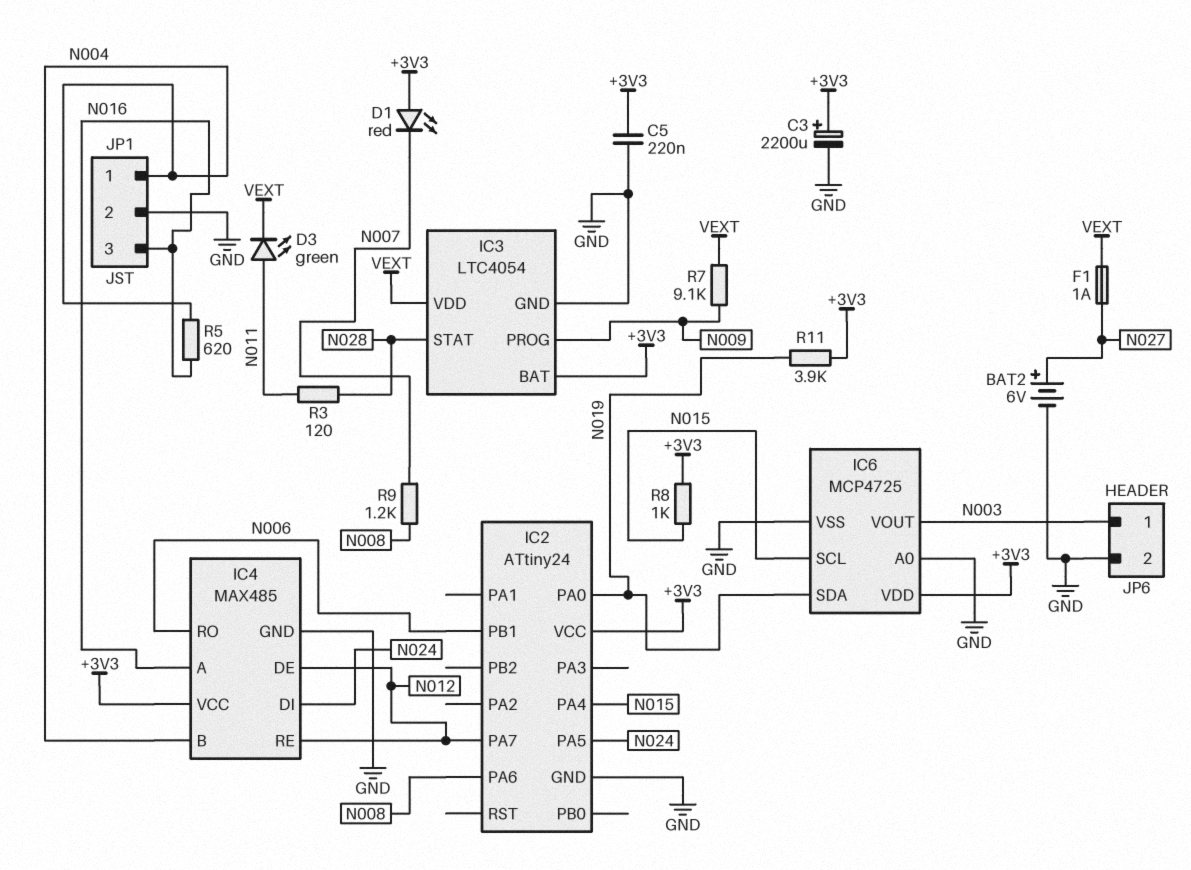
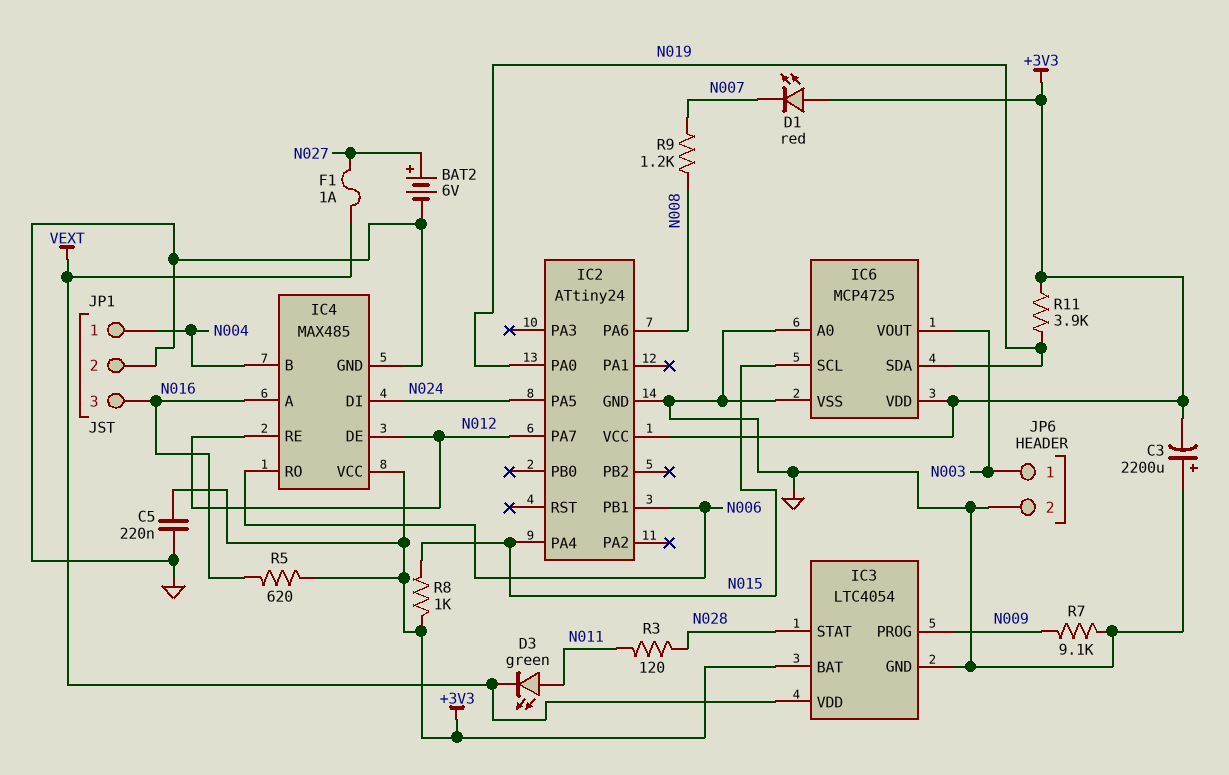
C3: 2200uF (plus +3V3, minus GND) -> 2200uF (plus GND, minus +3V3)
R5: 620 (N004, N016) -> 620 (+3V3, N016)
R7: 9.1k (N009, VEXT) -> 9.1k (GND, N009)

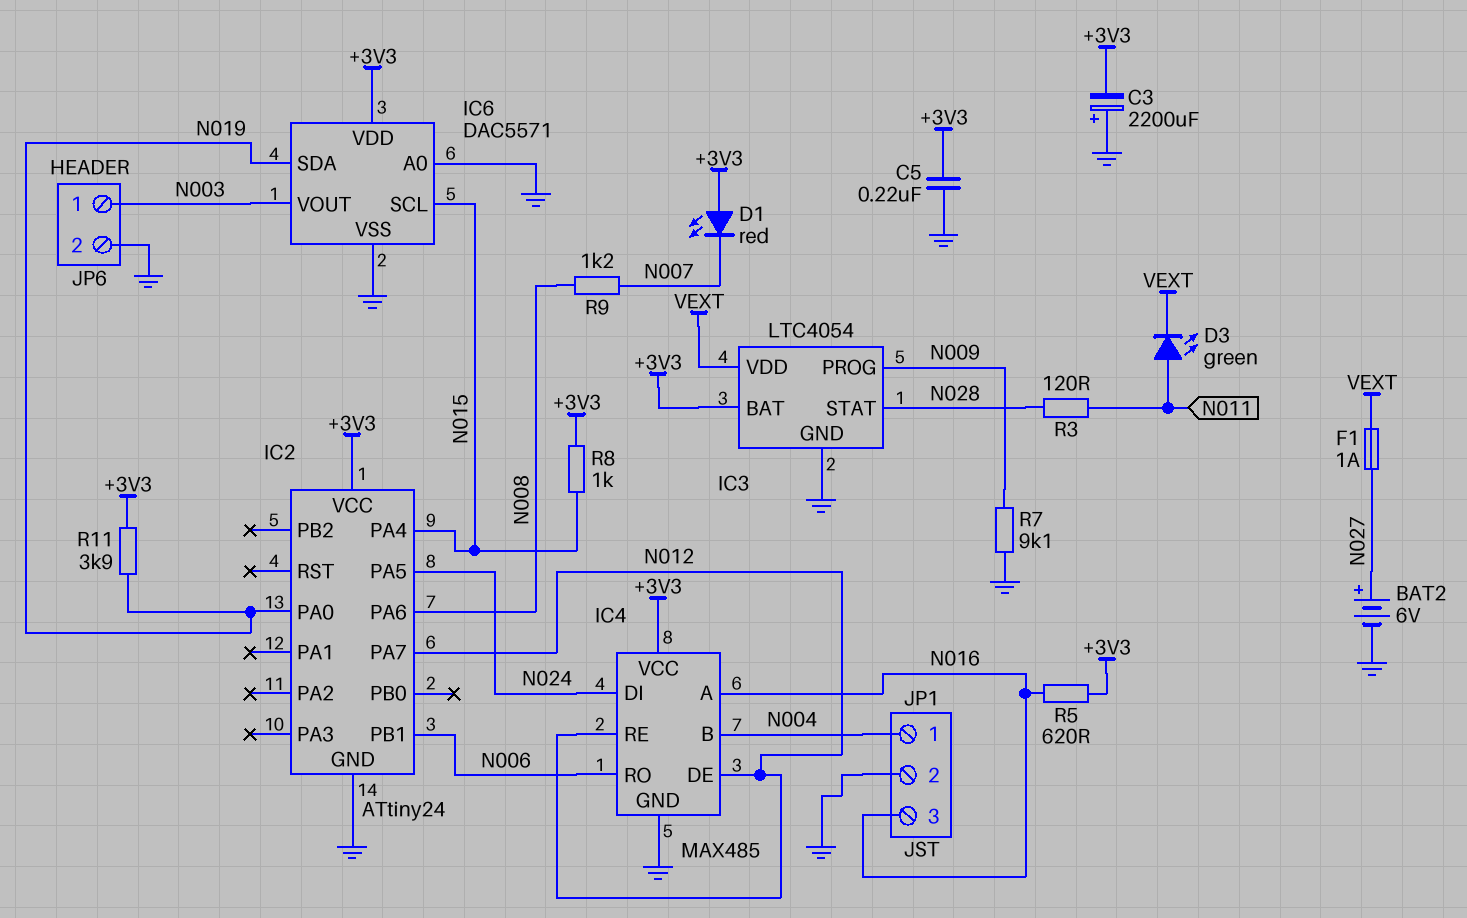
IC6: MCP4725 -> DAC5571

